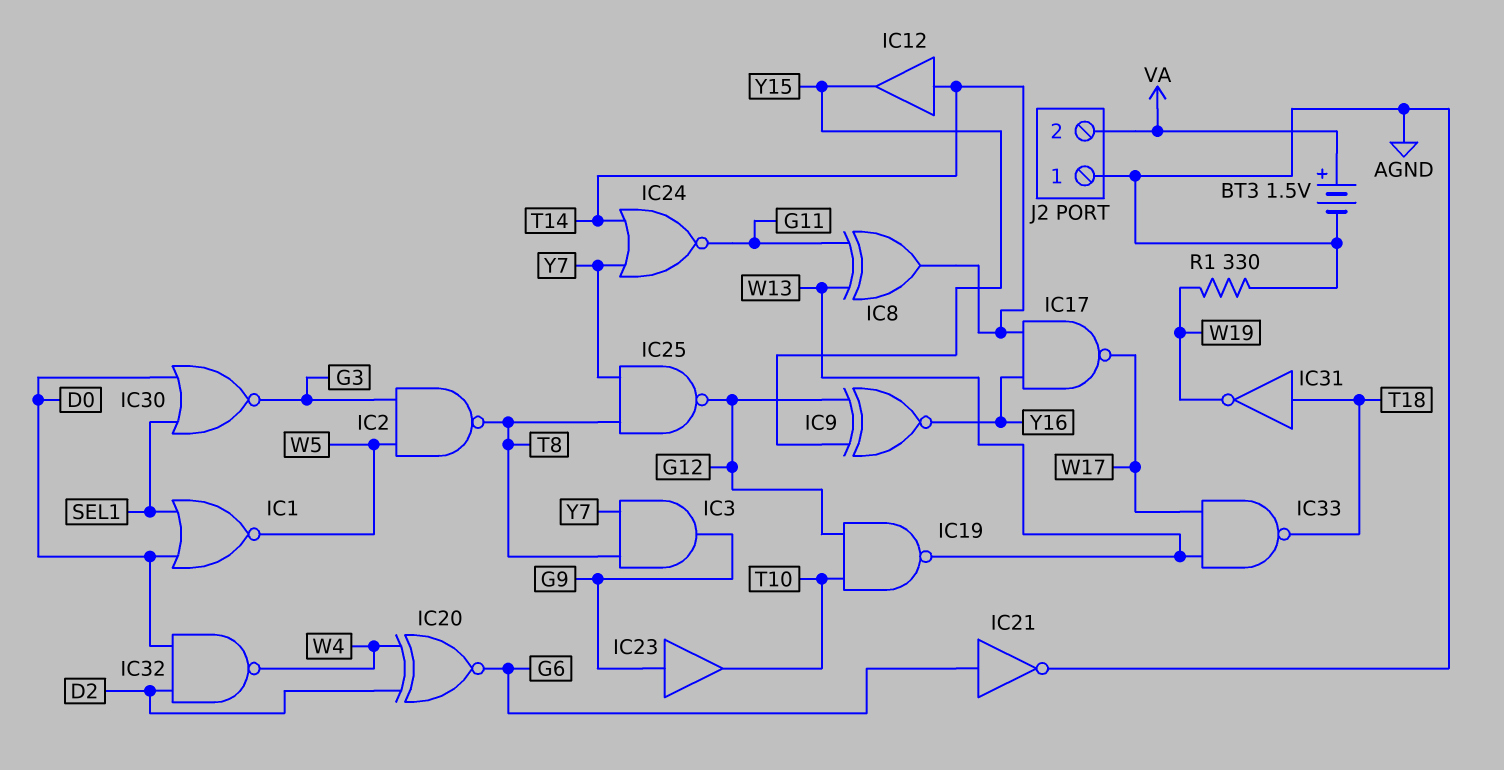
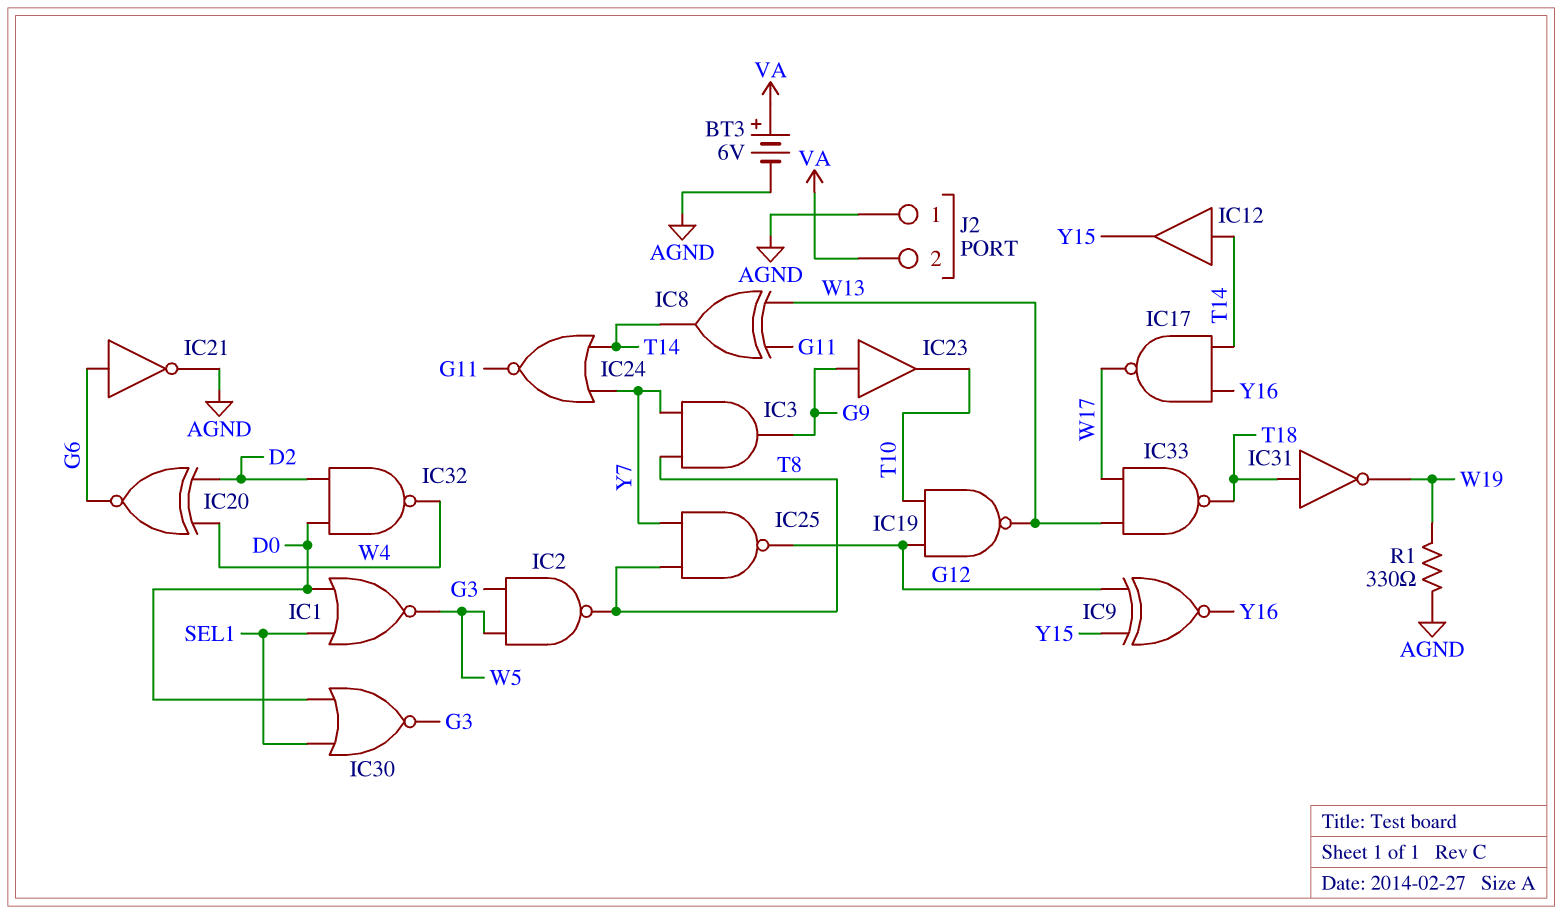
BT3: 1.5V (plus VA, minus AGND) -> 6V (plus VA, minus AGND)

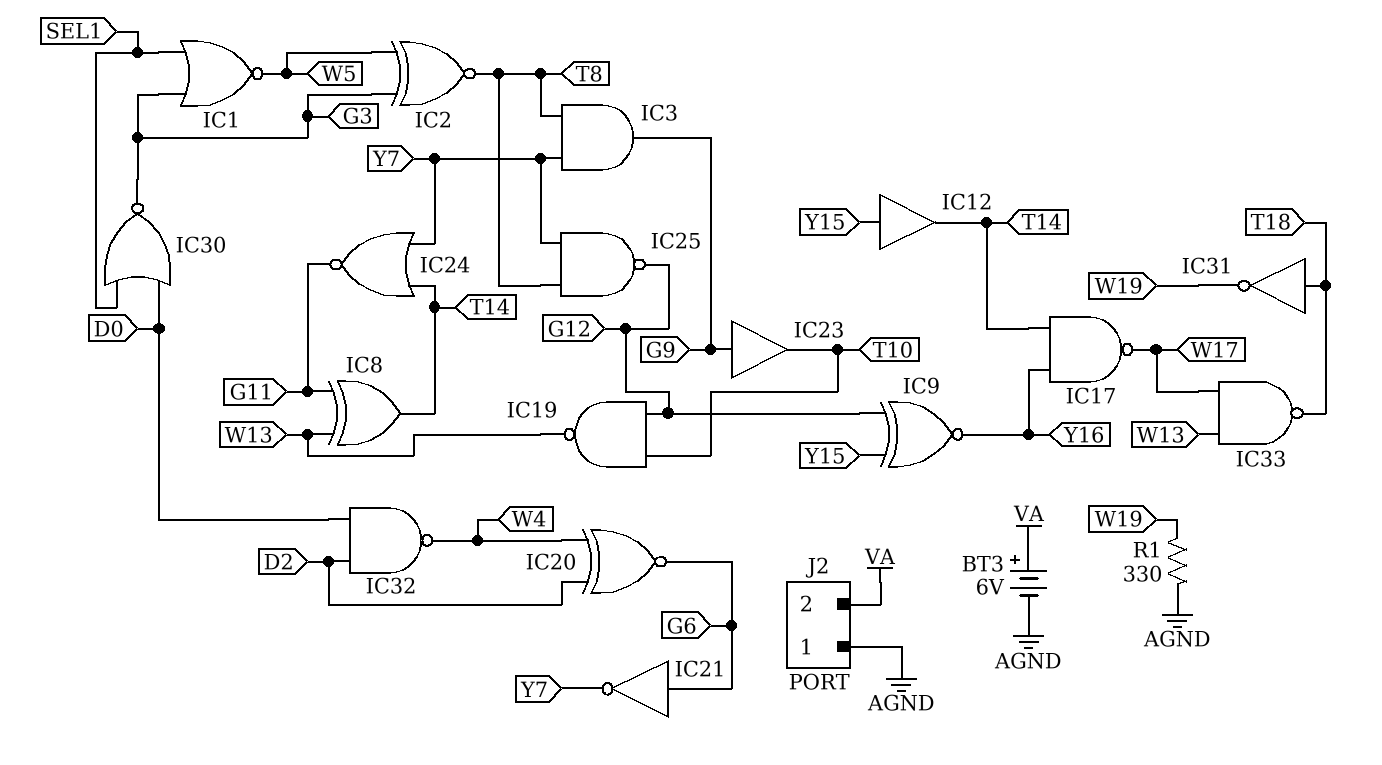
IC1: NOR (in D0, in SEL1, out W5) -> NOR (in G3, in SEL1, out W5)
IC2: NAND (in G3, in W5, out T8) -> XNOR (in G3, in W5, out T8)
IC12: buffer (in T14, out Y15) -> buffer (in Y15, out T14)
IC21: NOT (in G6, out AGND) -> NOT (in G6, out Y7)

